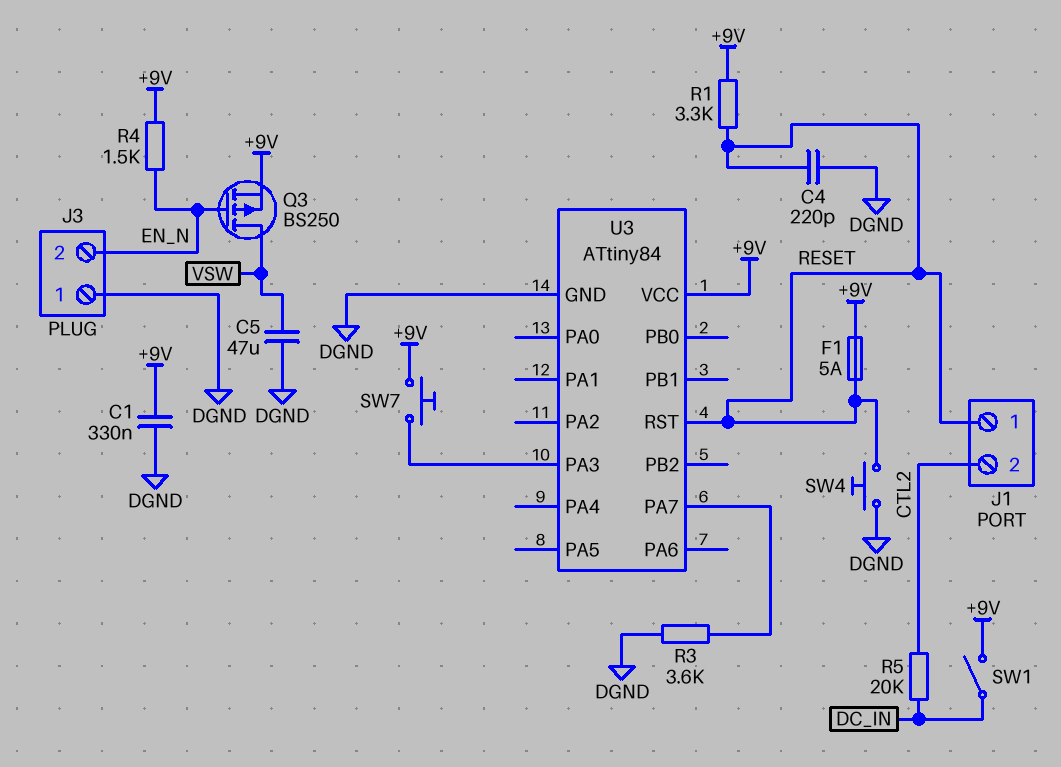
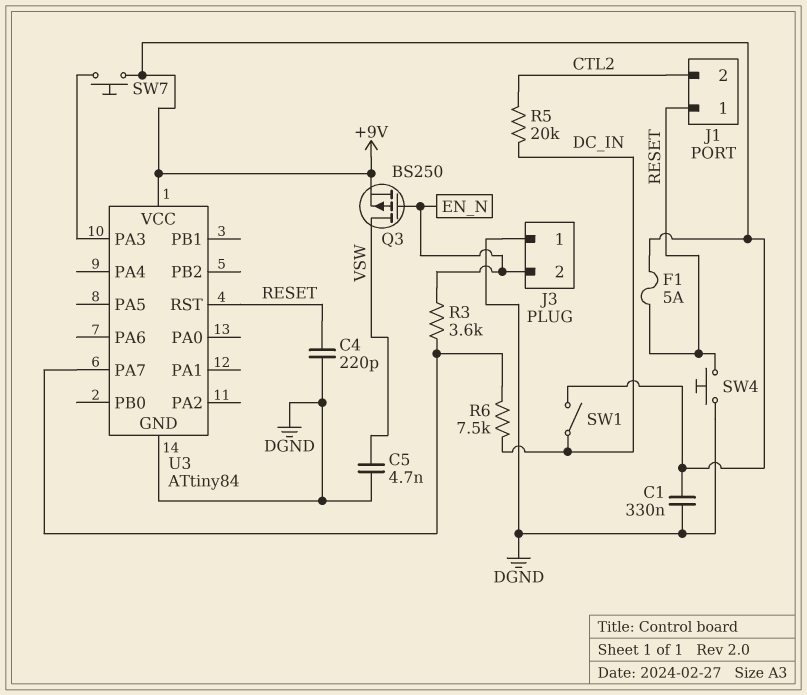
C5: 47uF (DGND, VSW) -> 4.7nF (DGND, VSW)
R1: 3.3k (+9V, RESET) -> none
R3: 3.6k (DGND, U3/PA7) -> 3.6k (EN_N, U3/PA7)
R4: 1.5k (+9V, EN_N) -> none
R6: none -> 7.5k (DC_IN, U3/PA7)

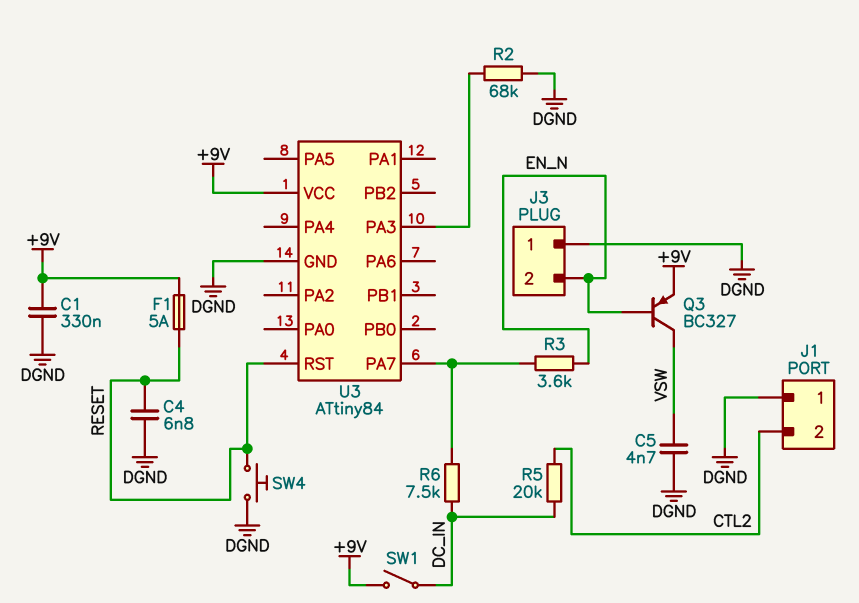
C4: 220pF (DGND, RESET) -> 6.8nF (DGND, RESET)
J1 pin 1: RESET -> DGND
Q3: PMOS BS250 (G EN_N, D VSW, S +9V) -> PNP BC327 (B EN_N, C VSW, E +9V)
R2: none -> 68k (DGND, U3/PA3)
SW7: button (+9V, U3/PA3) -> none

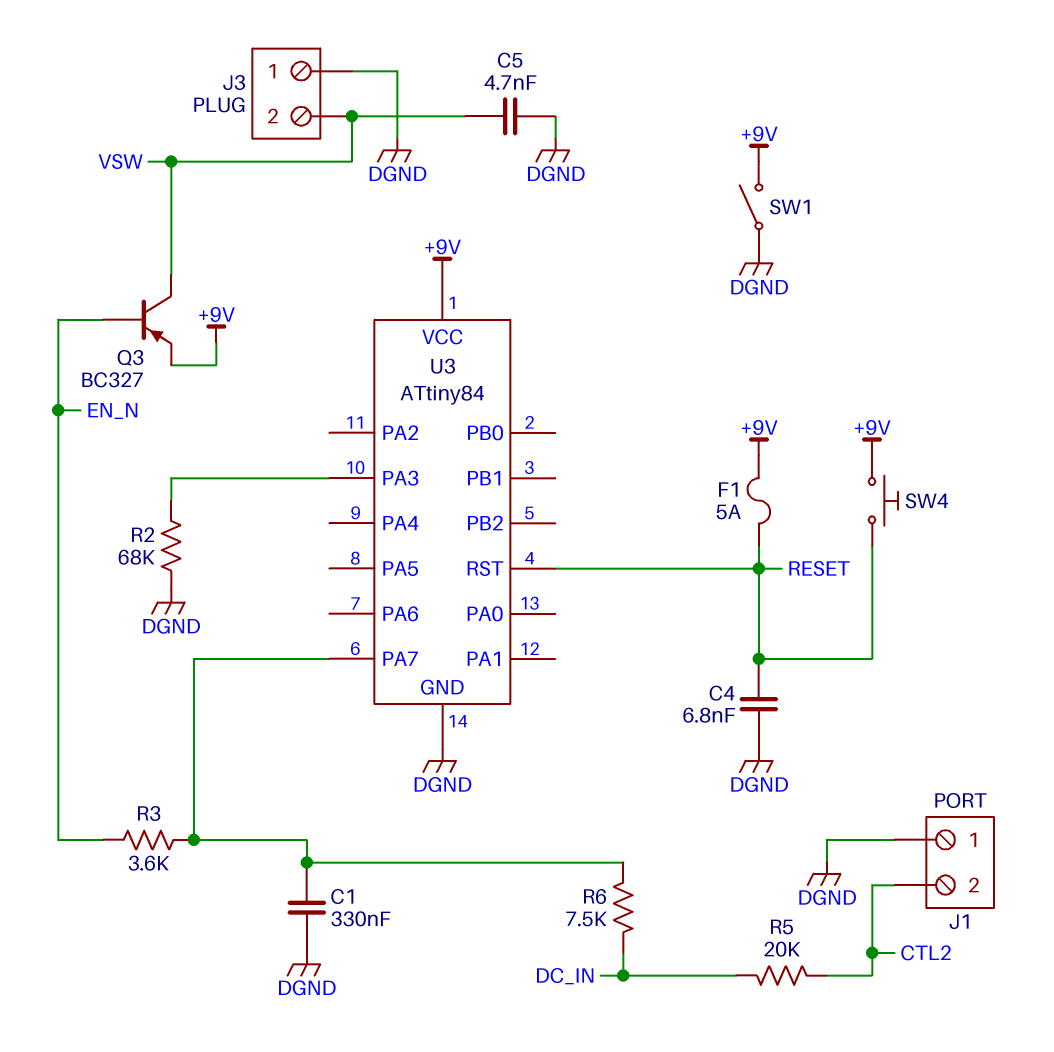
C1: 330nF (+9V, DGND) -> 330nF (DGND, U3/PA7)
J3 pin 2: EN_N -> VSW
SW1: switch (+9V, DC_IN) -> switch (+9V, DGND)
SW4: button (DGND, RESET) -> button (+9V, RESET)

